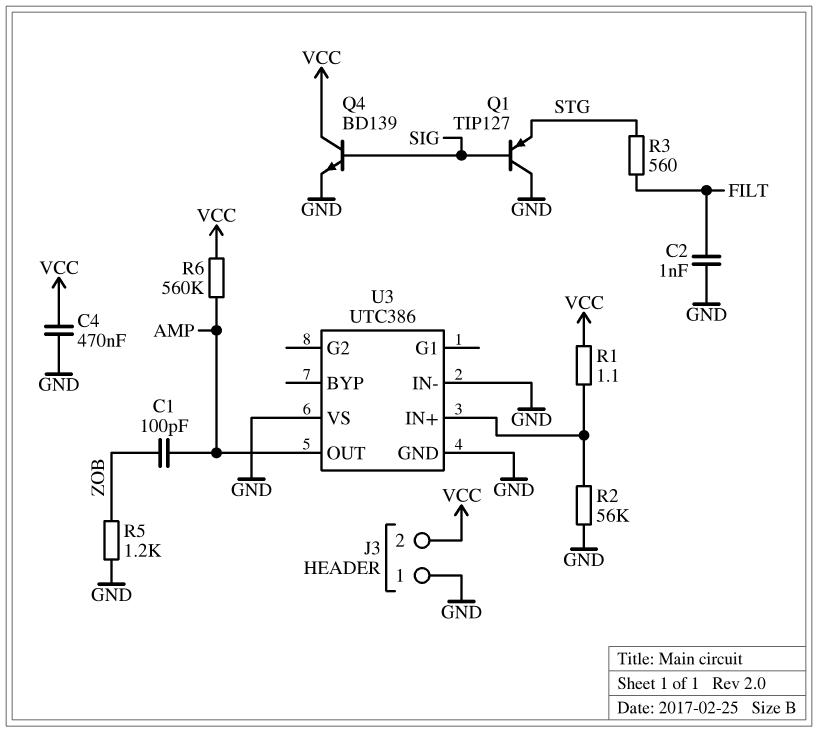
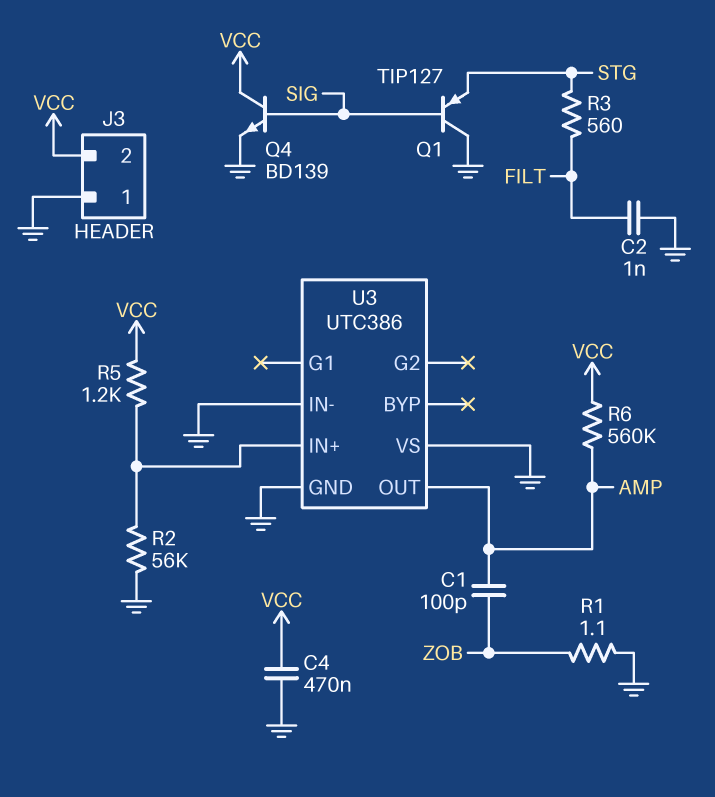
R1: 1.1 (U3/IN+, VCC) -> 1.1 (GND, ZOB)
R5: 1.2k (GND, ZOB) -> 1.2k (U3/IN+, VCC)

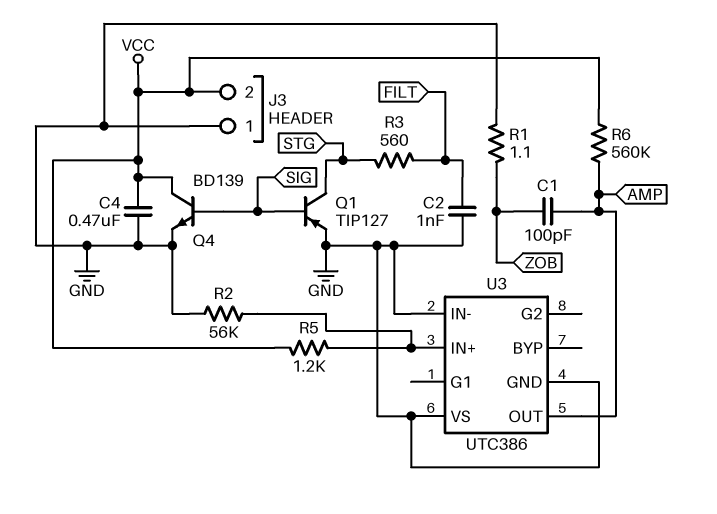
Q1: PNP TIP127 (B SIG, C GND, E STG) -> PNP TIP127 (B SIG, C STG, E GND)

